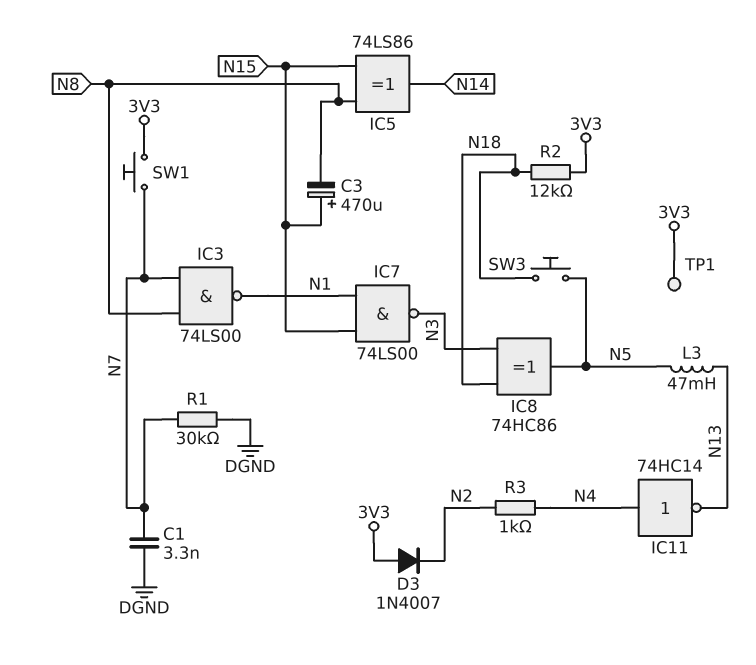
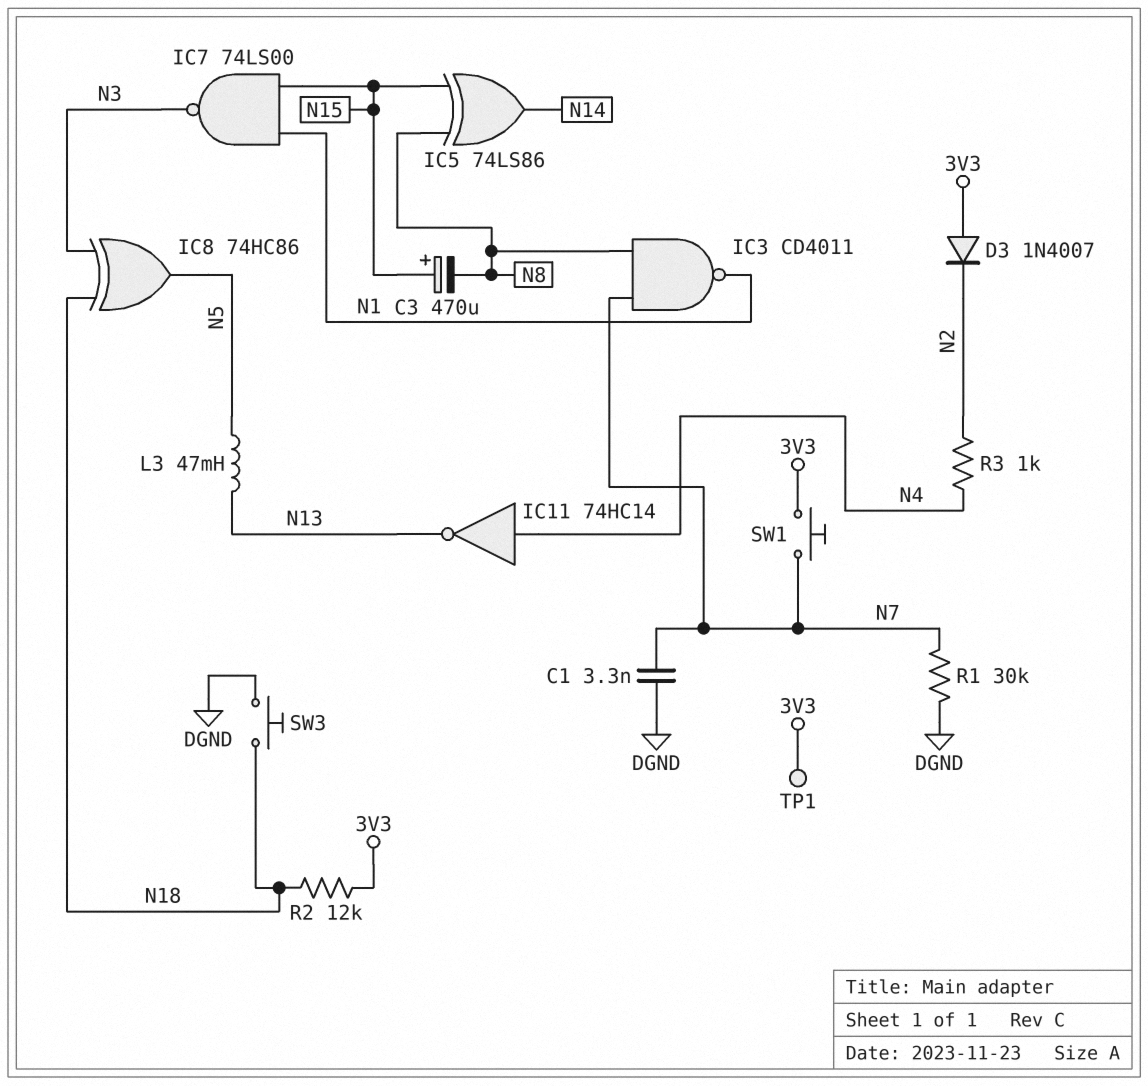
IC3: NAND 74LS00 (in N7, in N8, out N1) -> NAND CD4011 (in N7, in N8, out N1)
SW3: button (N5, N18) -> button (DGND, N18)

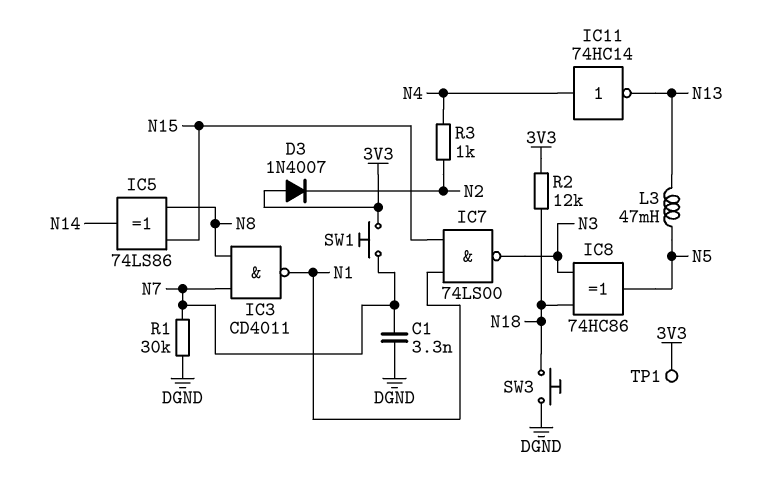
C3: 470uF (plus N15, minus N8) -> none

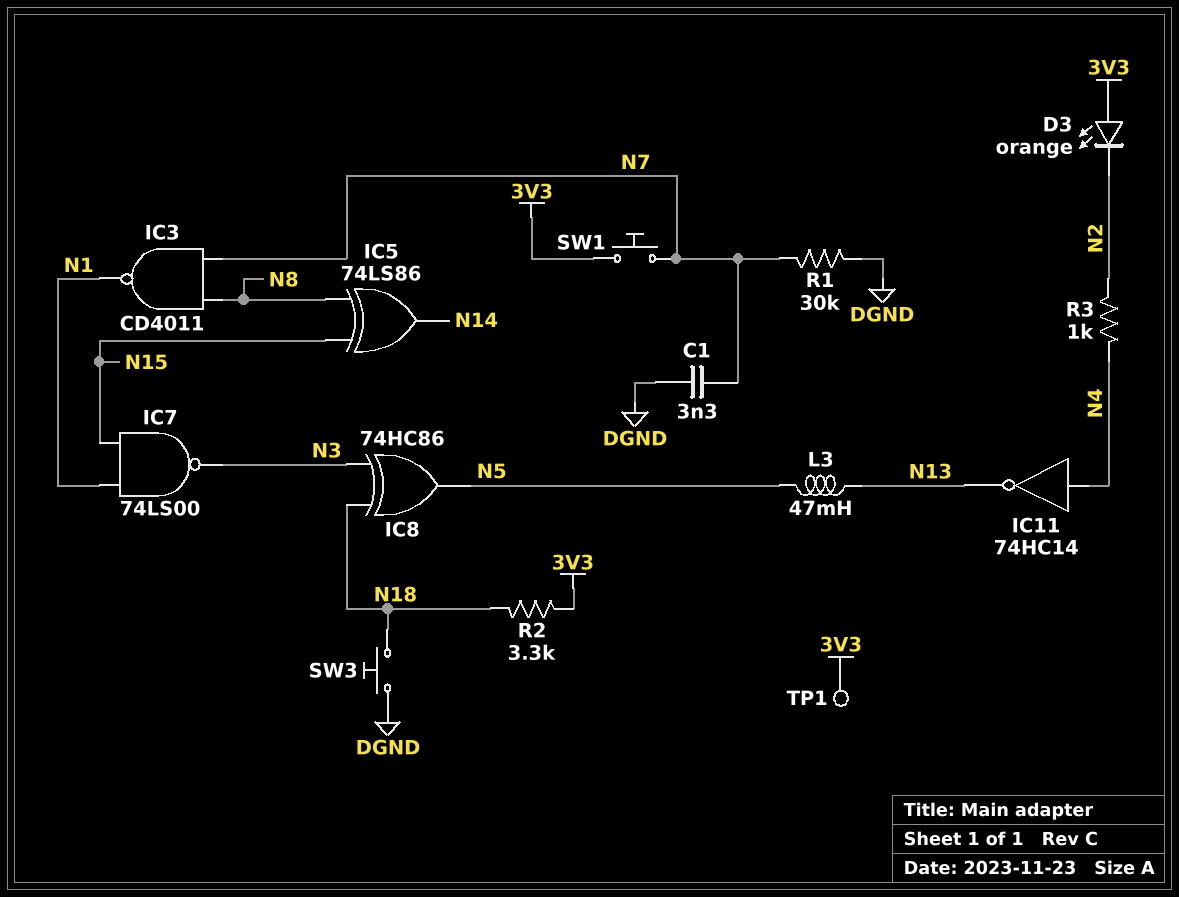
D3: diode 1N4007 (A 3V3, K N2) -> LED orange (A 3V3, K N2)
R2: 12k (3V3, N18) -> 3.3k (3V3, N18)

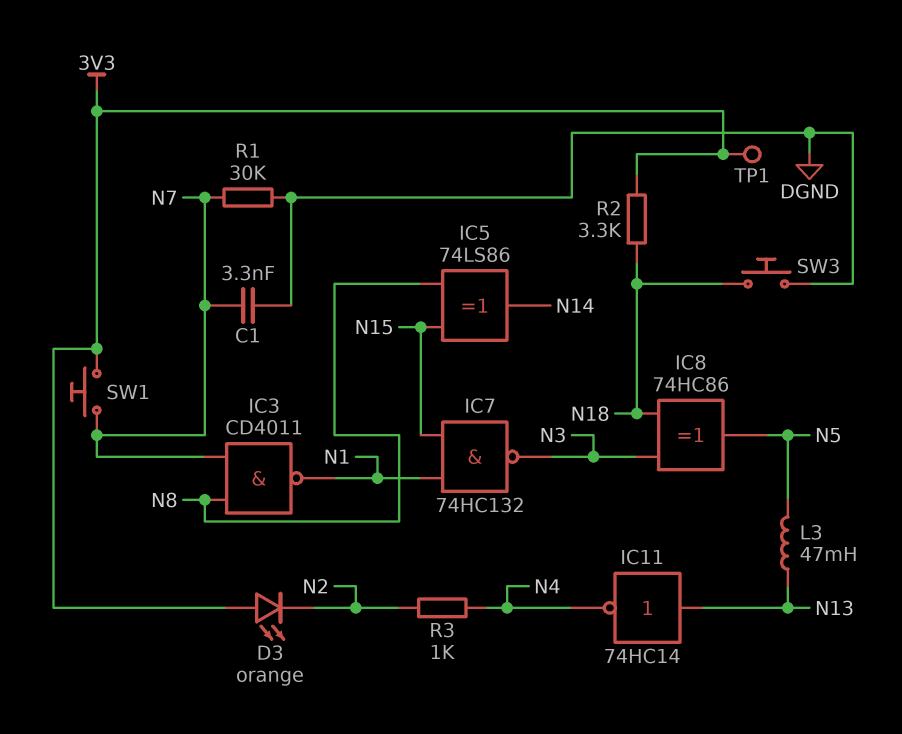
IC7: NAND 74LS00 (in N1, in N15, out N3) -> NAND 74HC132 (in N1, in N15, out N3)
IC11: NOT 74HC14 (in N4, out N13) -> NOT 74HC14 (in N13, out N4)

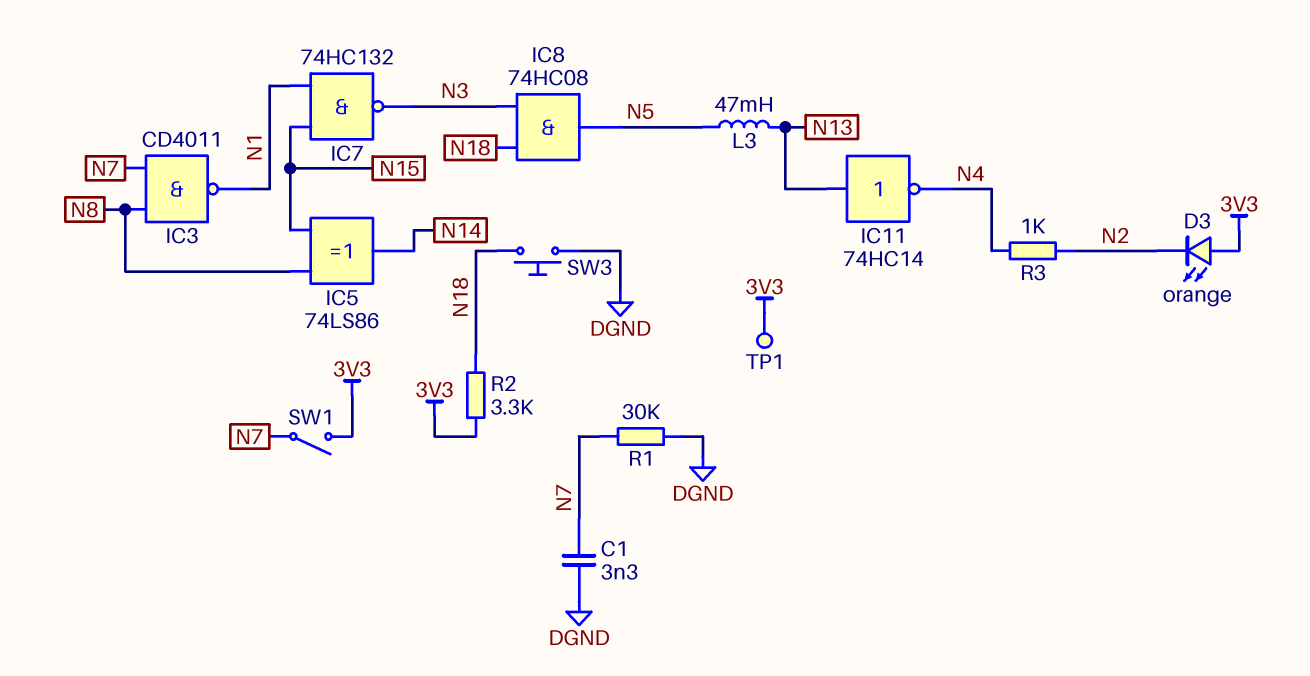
IC8: XOR 74HC86 (in N3, in N18, out N5) -> AND 74HC08 (in N3, in N18, out N5)
SW1: button (3V3, N7) -> switch (3V3, N7)

